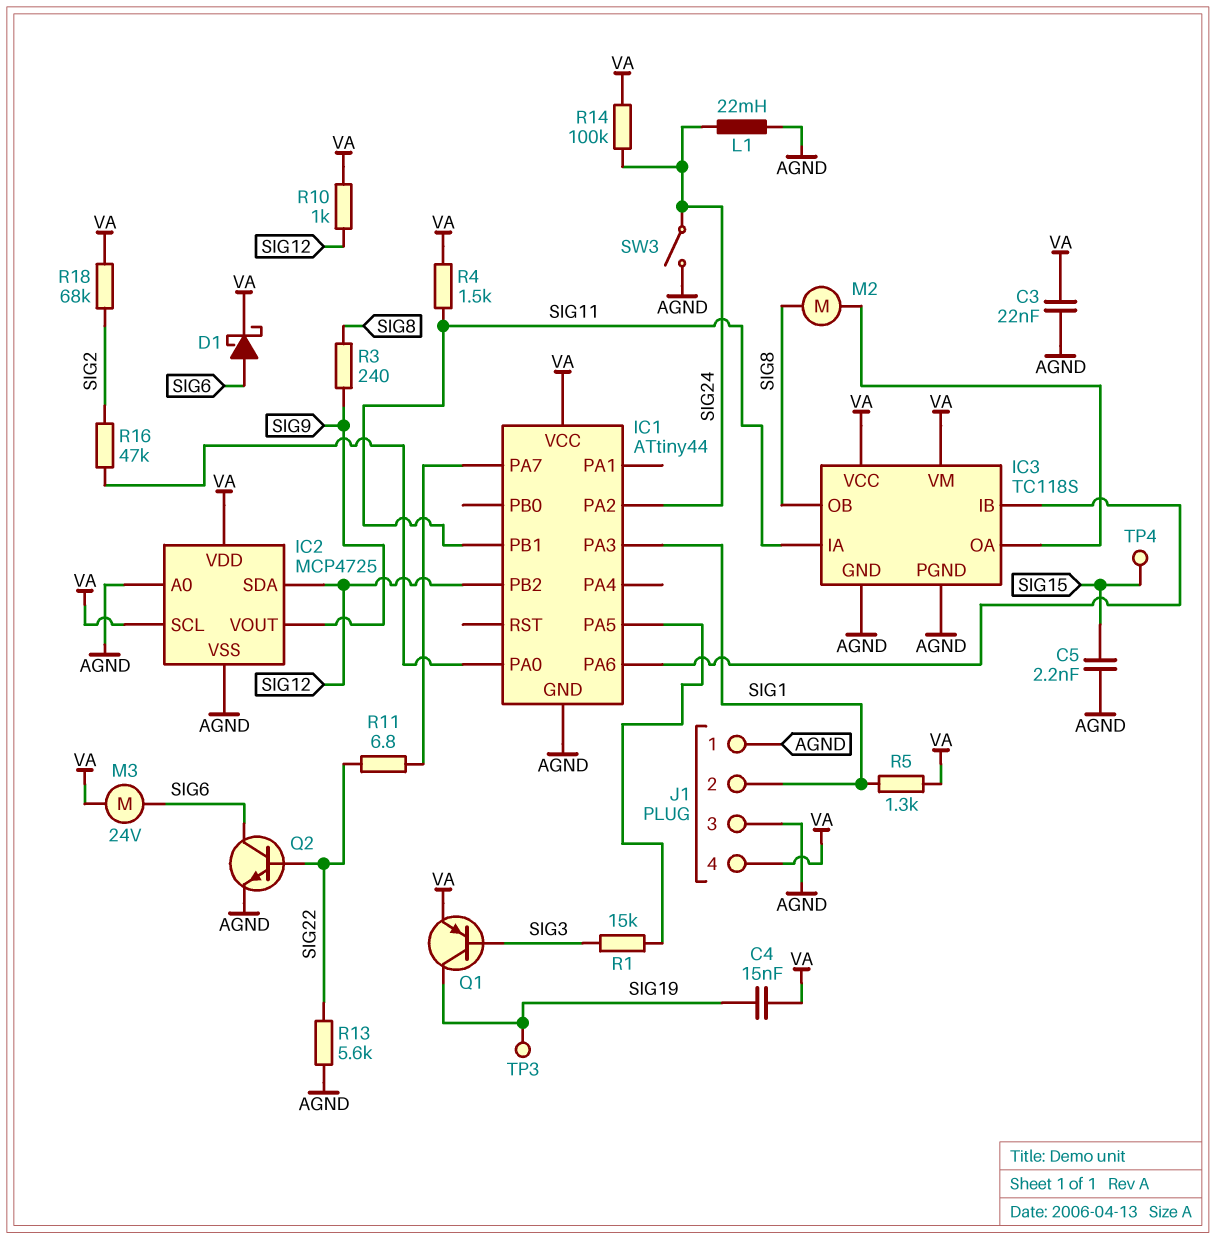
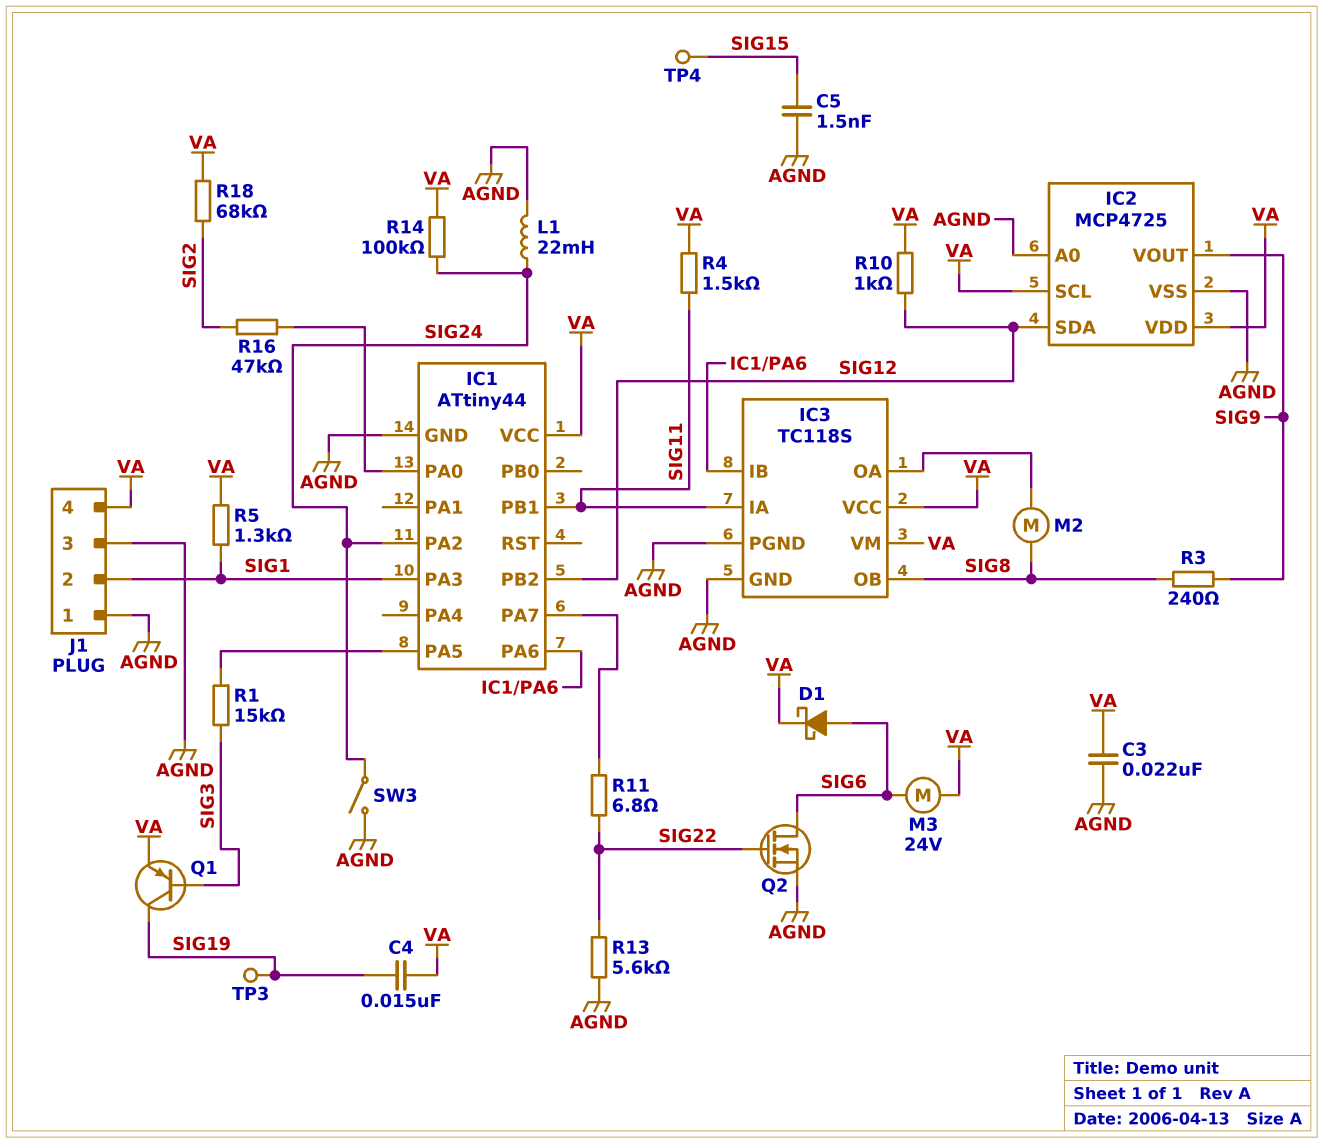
C5: 2.2nF (AGND, SIG15) -> 1.5nF (AGND, SIG15)
Q2: NPN (B SIG22, C SIG6, E AGND) -> NMOS (G SIG22, D SIG6, S AGND)

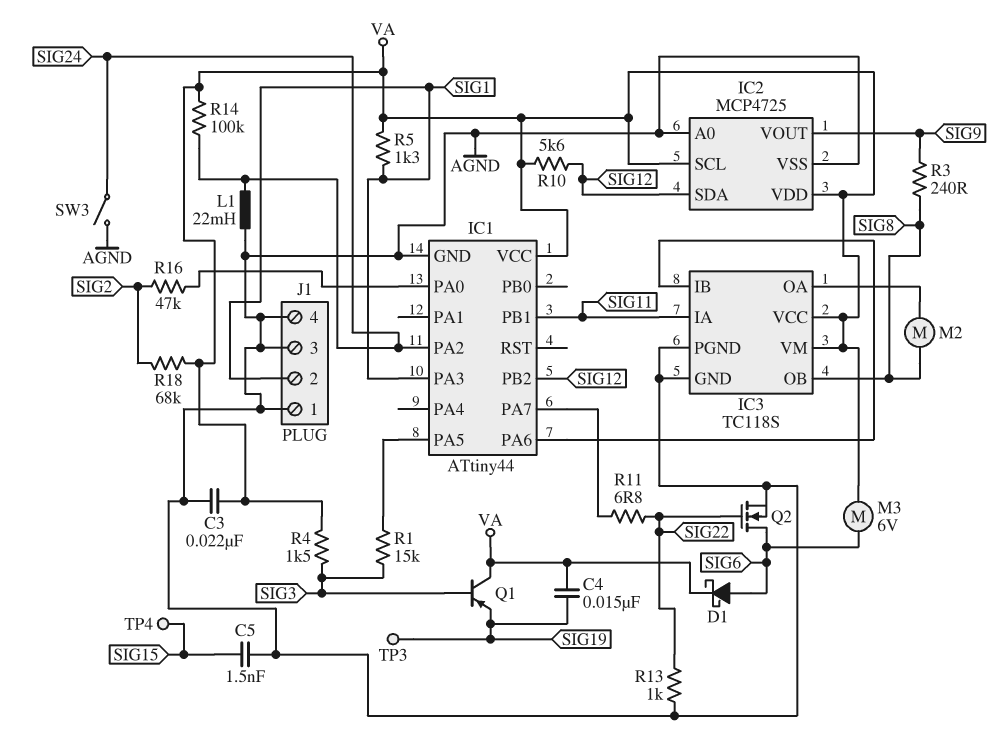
J1 pin 4: VA -> AGND
M3: motor 24V (SIG6, VA) -> motor 6V (SIG6, VA)
Q1: PNP (B SIG3, C SIG19, E VA) -> PNP (B SIG3, C VA, E SIG19)
R4: 1.5k (SIG11, VA) -> 1.5k (SIG3, VA)
R10: 1k (SIG12, VA) -> 5.6k (SIG12, VA)
R13: 5.6k (AGND, SIG22) -> 1k (AGND, SIG22)

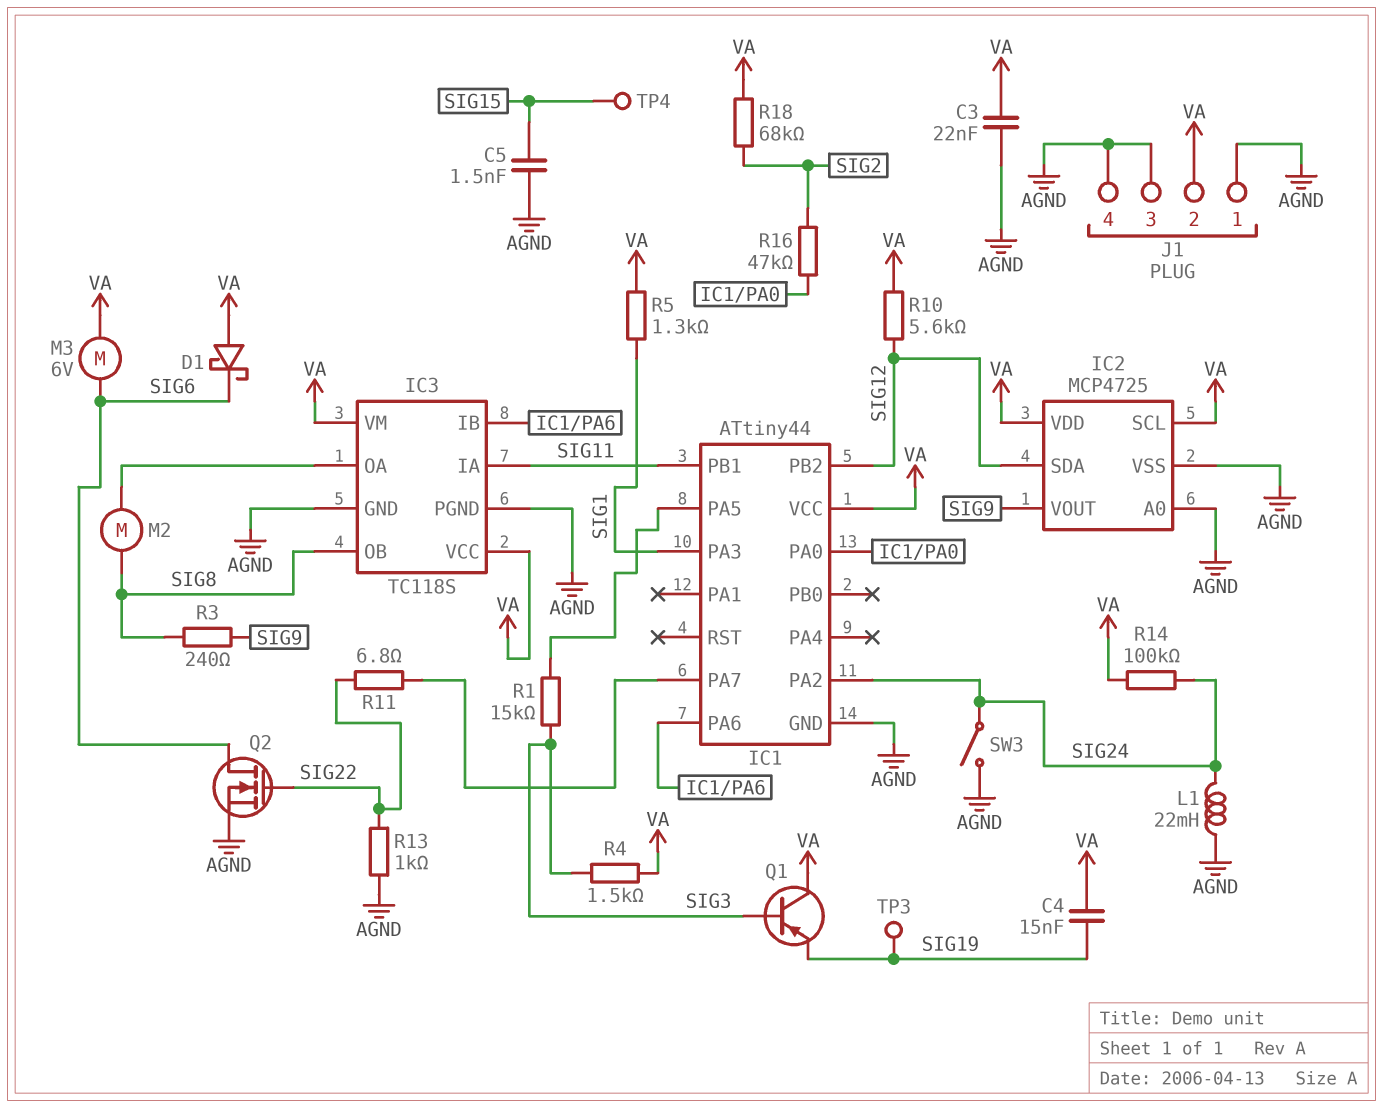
D1: schottky (A SIG6, K VA) -> schottky (A VA, K SIG6)
J1 pin 2: SIG1 -> VA

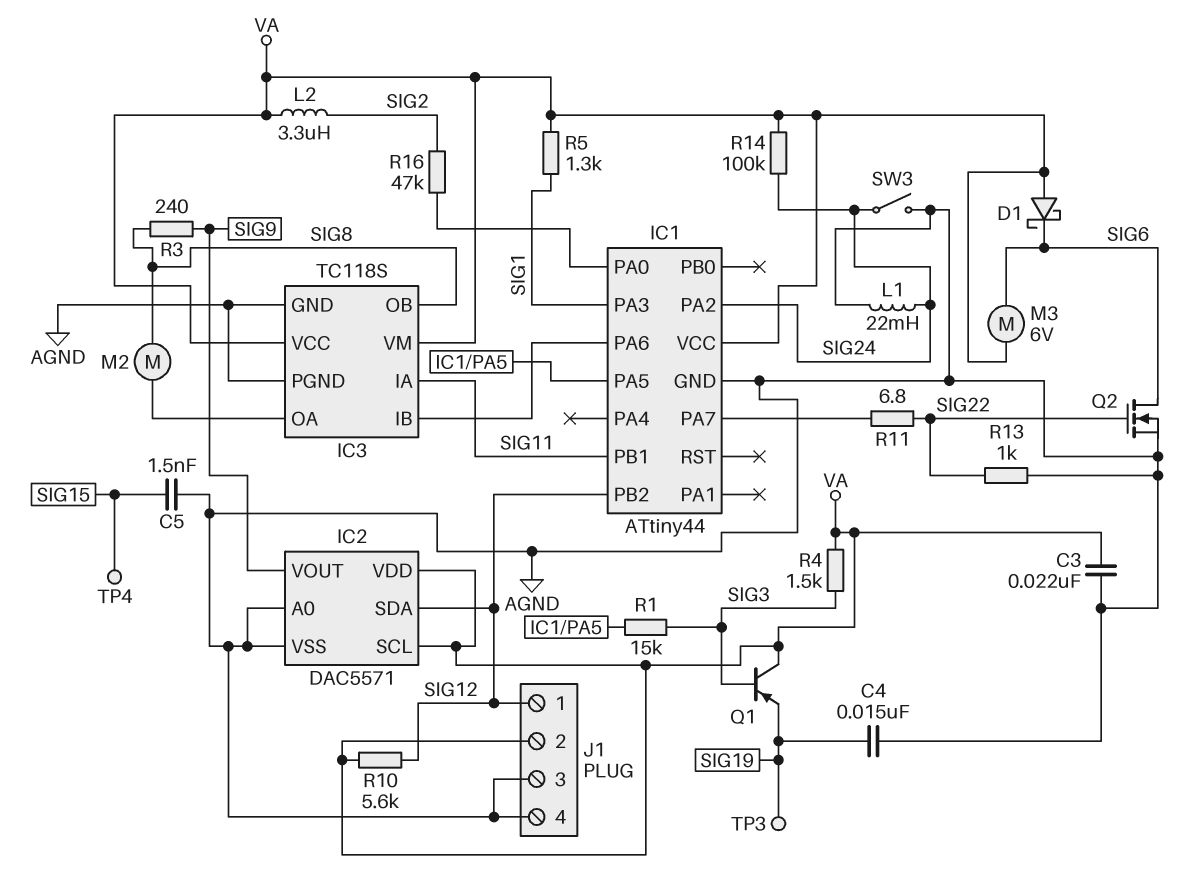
C4: 15nF (SIG19, VA) -> 15nF (AGND, SIG19)
IC2: MCP4725 -> DAC5571
J1 pin 1: AGND -> SIG12
L2: none -> 3.3uH (SIG2, VA)
R18: 68k (SIG2, VA) -> none

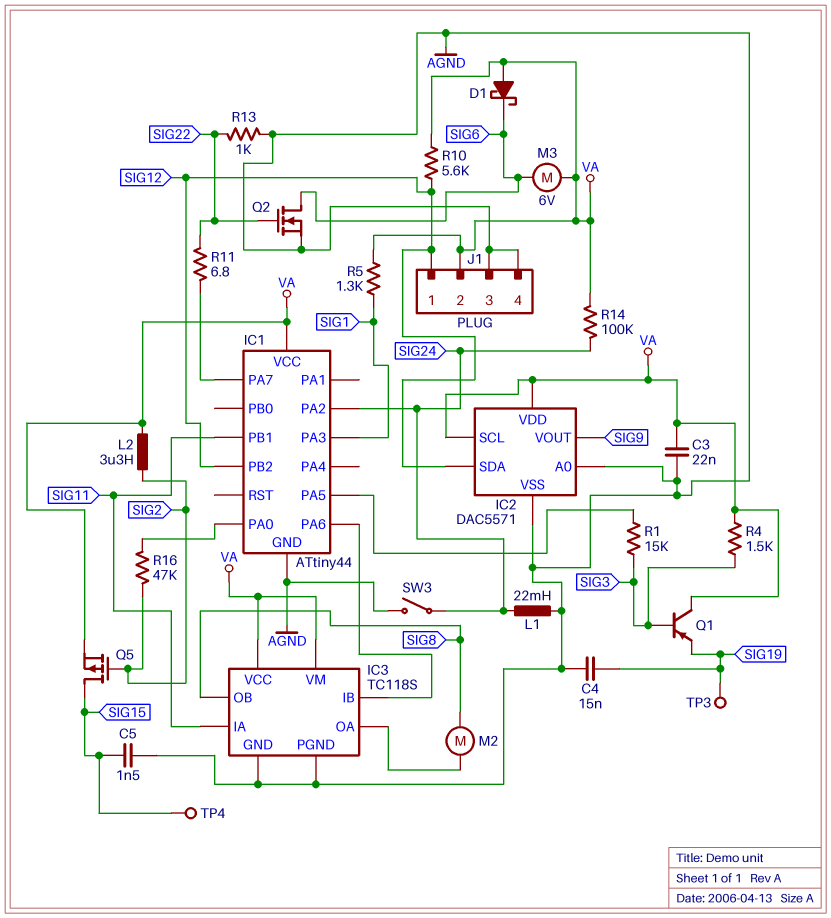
Q5: none -> PMOS (G SIG2, D SIG15, S VA)
R3: 240 (SIG8, SIG9) -> none

